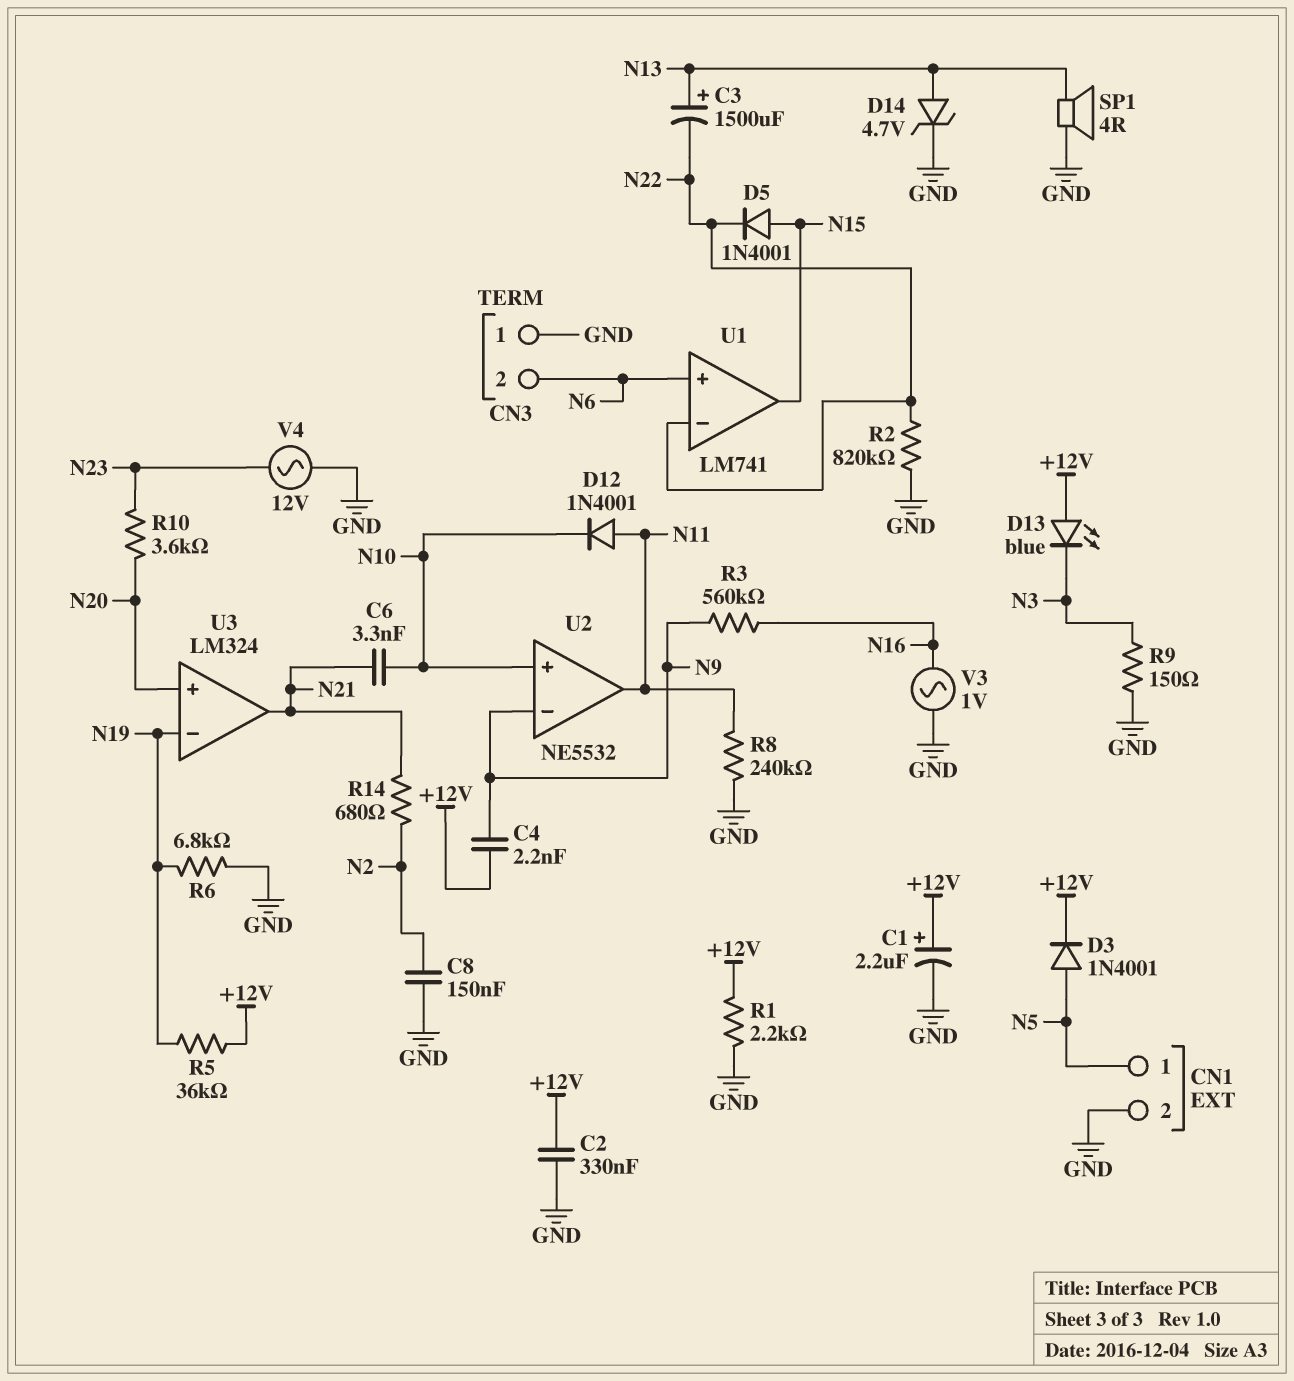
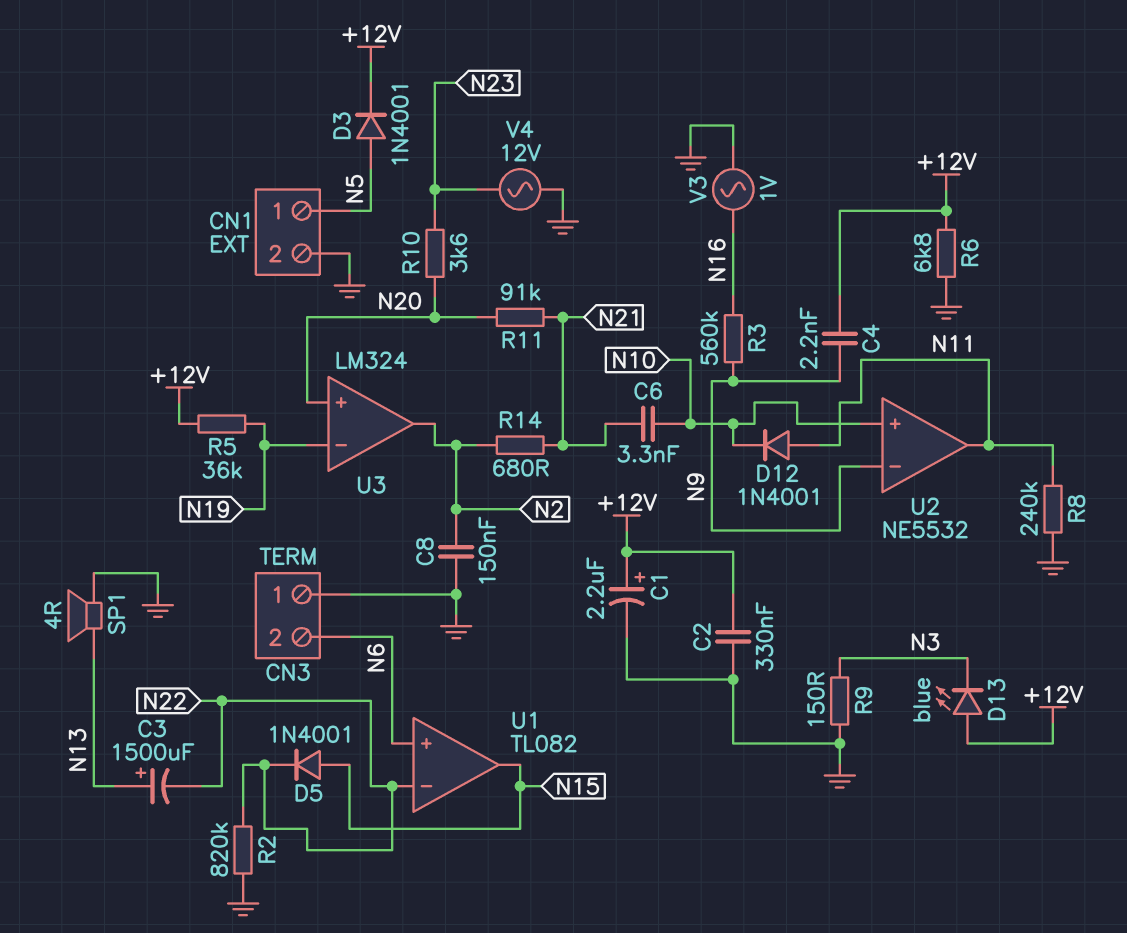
D14: zener 4.7V (A N13, K GND) -> none
R1: 2.2k (+12V, GND) -> none
R6: 6.8k (GND, N19) -> 6.8k (+12V, GND)
R11: none -> 91k (N20, N21)
U1: LM741 -> TL082
U3 pin out: N21 -> N2

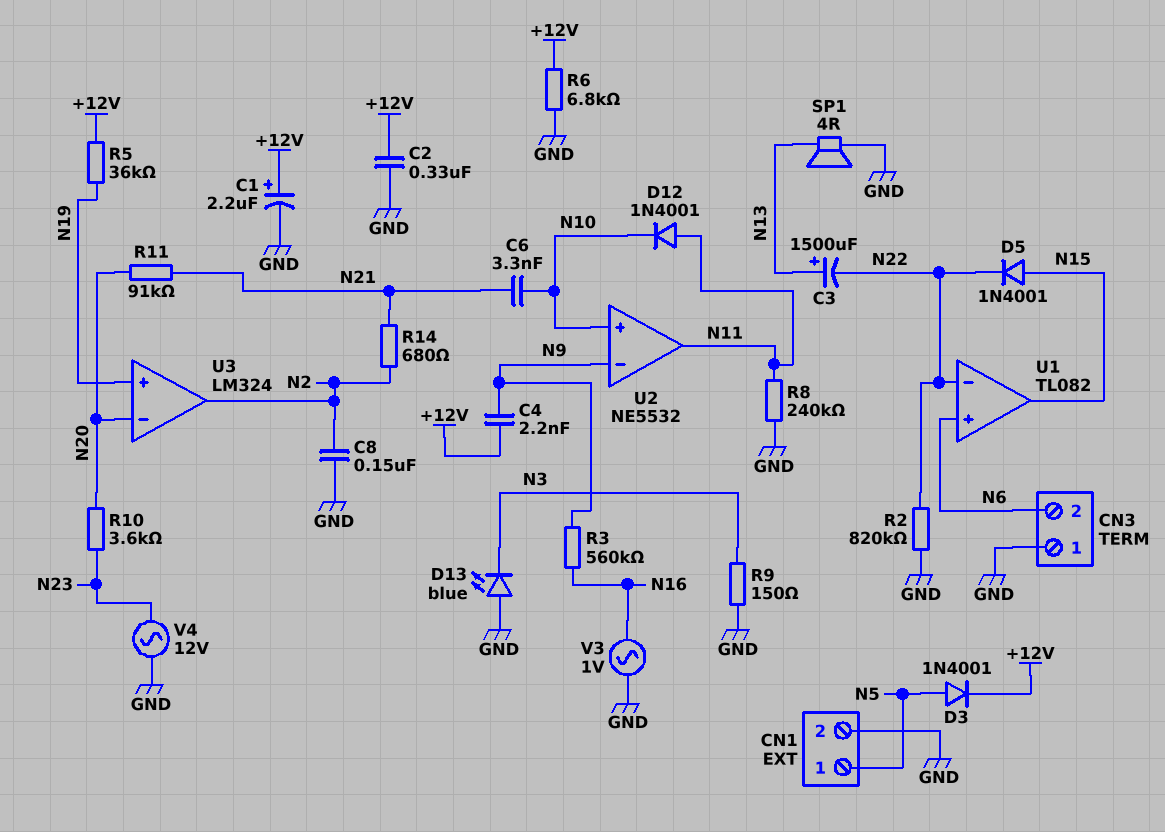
D13: LED blue (A +12V, K N3) -> LED blue (A GND, K N3)
U3 pin in+: N20 -> N19
U3 pin in-: N19 -> N20

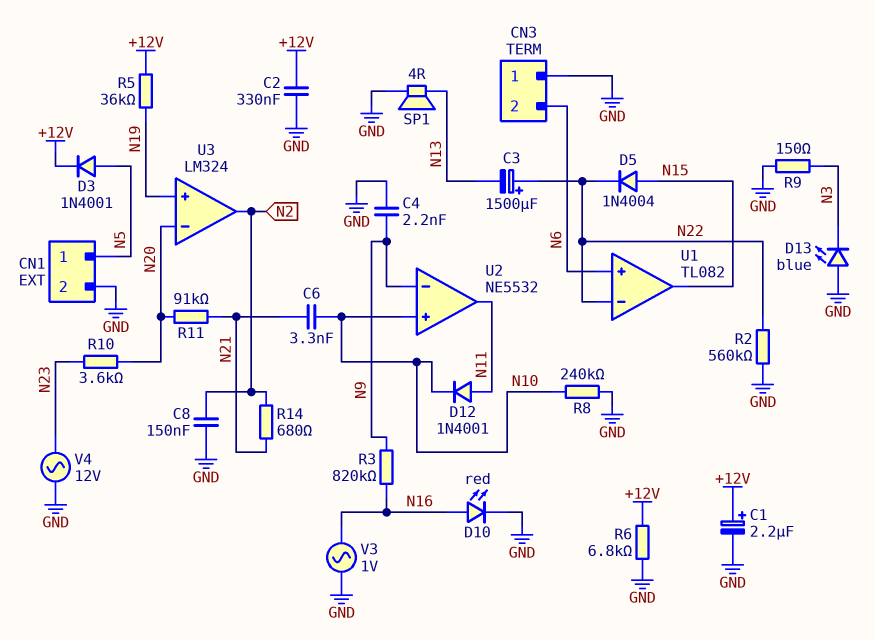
C3: 1500uF (plus N13, minus N22) -> 1500uF (plus N22, minus N13)
C4: 2.2nF (+12V, N9) -> 2.2nF (GND, N9)
D5: diode 1N4001 (A N15, K N22) -> diode 1N4004 (A N15, K N22)
D10: none -> LED red (A N16, K GND)
R2: 820k (GND, N22) -> 560k (GND, N22)
R3: 560k (N9, N16) -> 820k (N9, N16)
R8: 240k (GND, N11) -> 240k (GND, N10)

